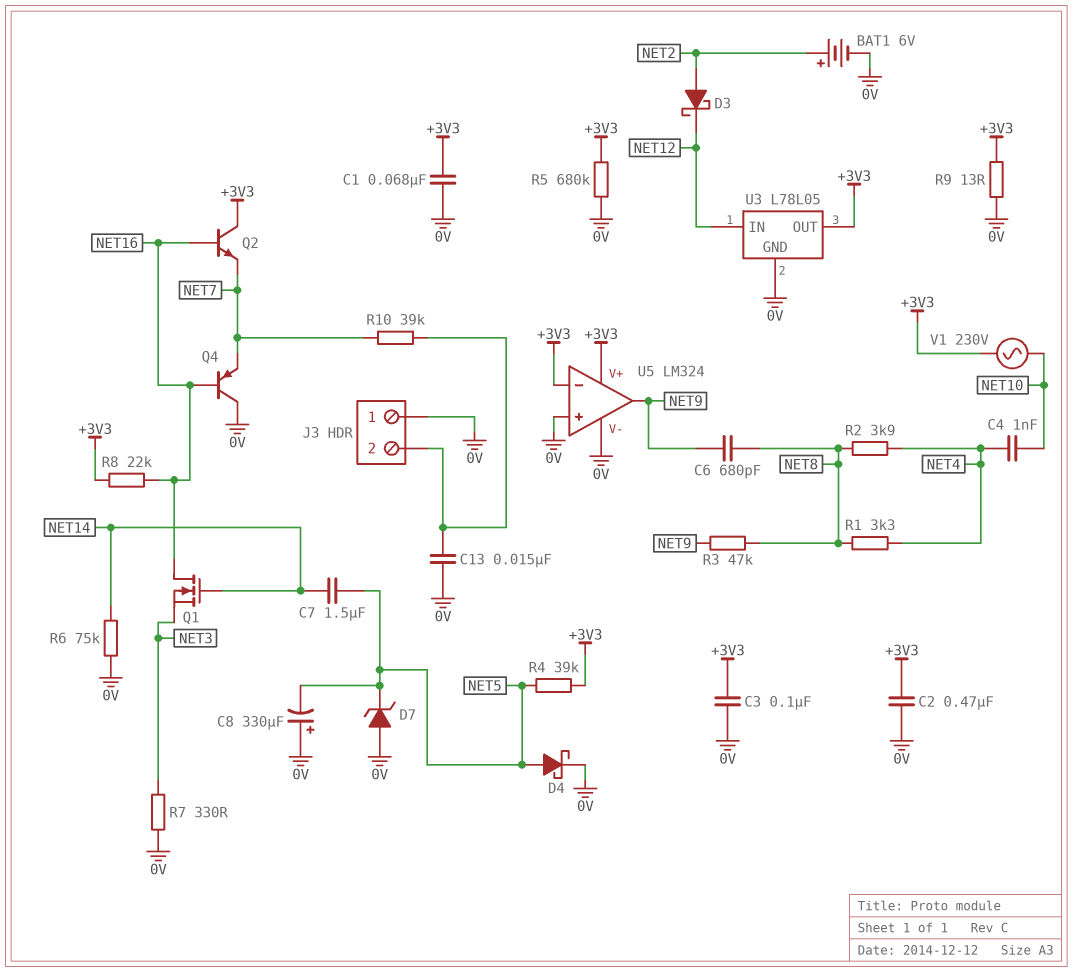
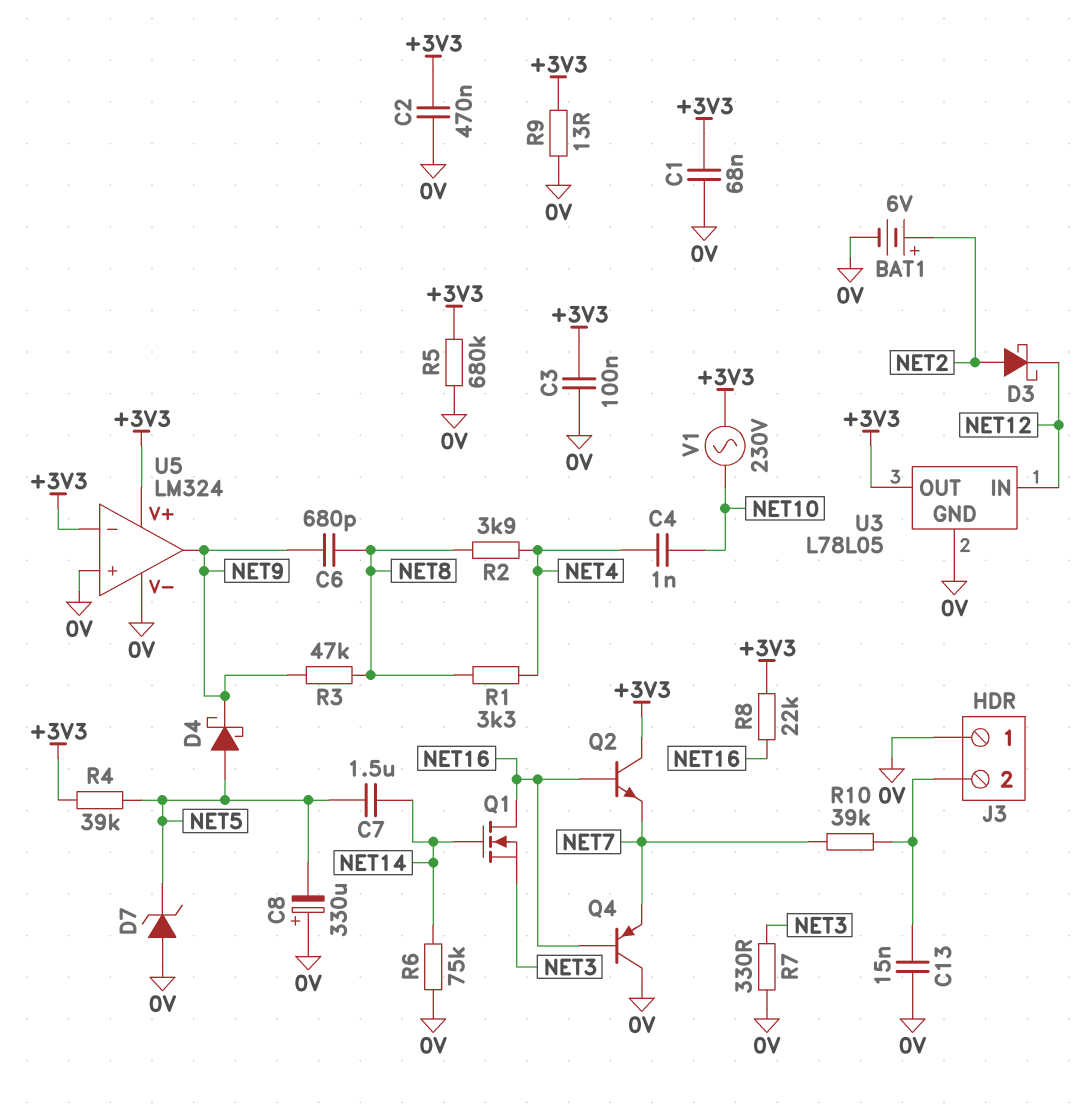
D4: schottky (A NET5, K 0V) -> schottky (A NET5, K NET9)

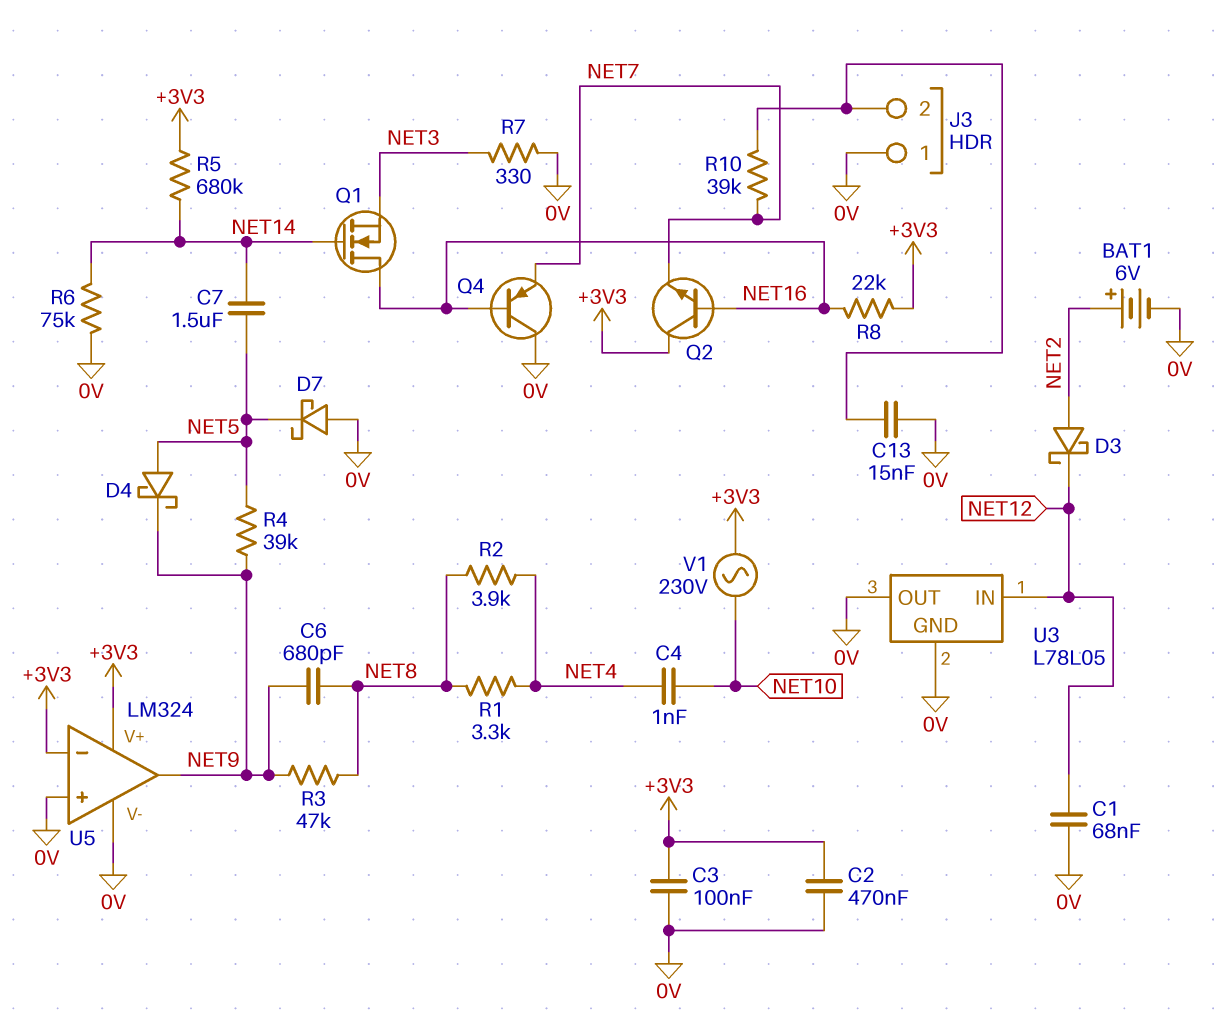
C1: 68nF (+3V3, 0V) -> 68nF (0V, NET12)
C8: 330uF (plus 0V, minus NET5) -> none
D7: zener (A 0V, K NET5) -> schottky (A 0V, K NET5)
R4: 39k (+3V3, NET5) -> 39k (NET5, NET9)
R5: 680k (+3V3, 0V) -> 680k (+3V3, NET14)
R9: 13 (+3V3, 0V) -> none
U3 pin OUT: +3V3 -> 0V

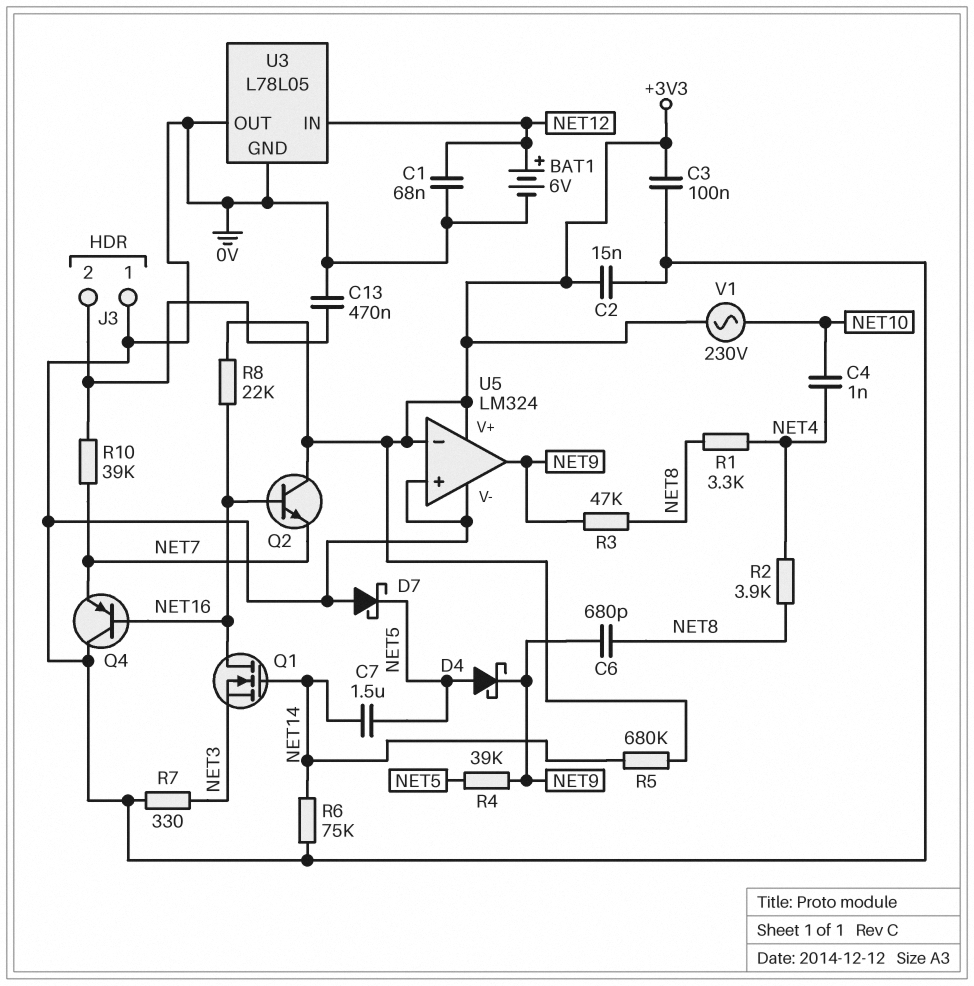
BAT1: 6V (plus NET2, minus 0V) -> 6V (plus NET12, minus 0V)
C2: 470nF (+3V3, 0V) -> 15nF (+3V3, 0V)
C13: 15nF (0V, J3/2) -> 470nF (0V, J3/2)
D3: schottky (A NET2, K NET12) -> none

